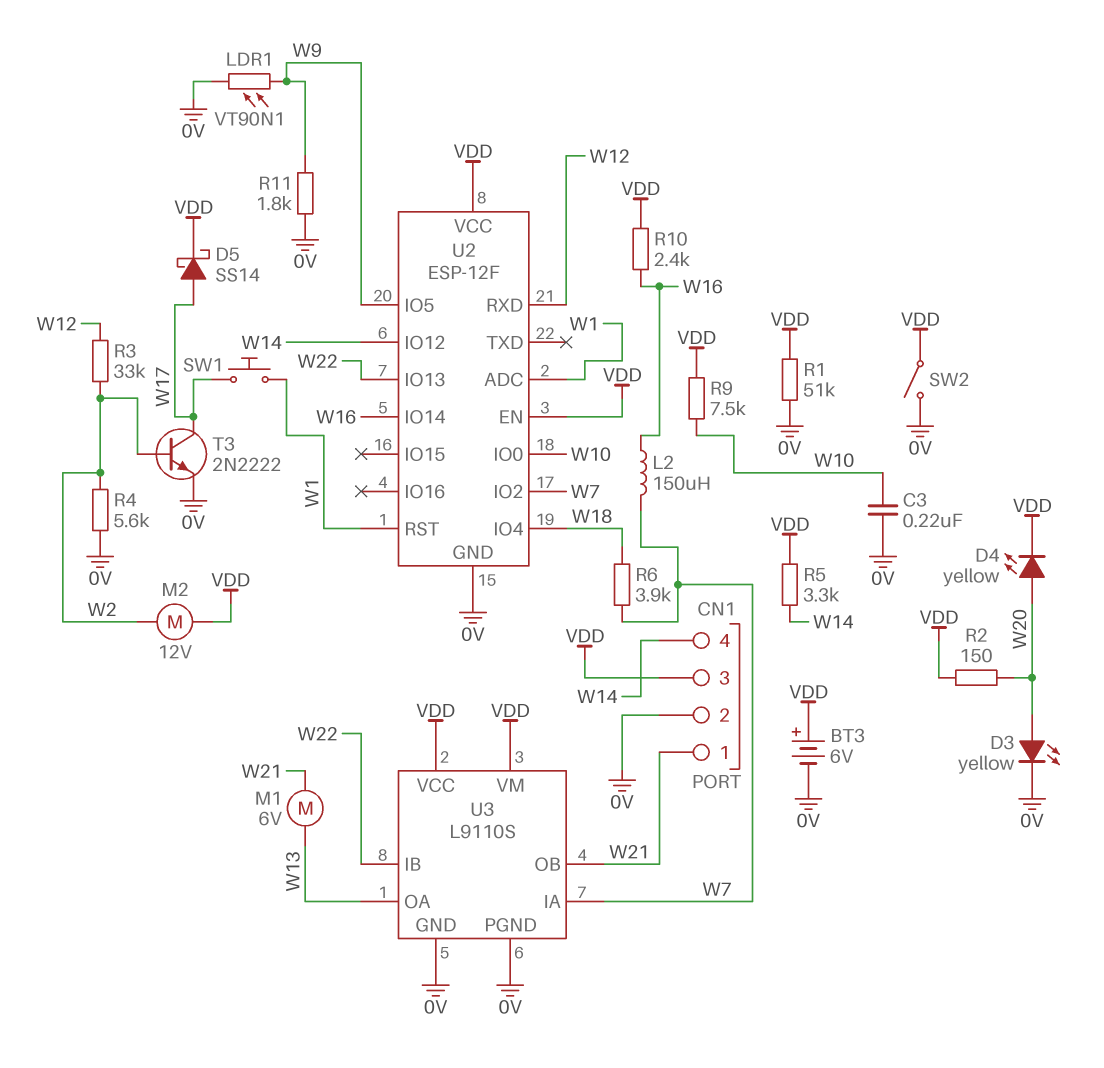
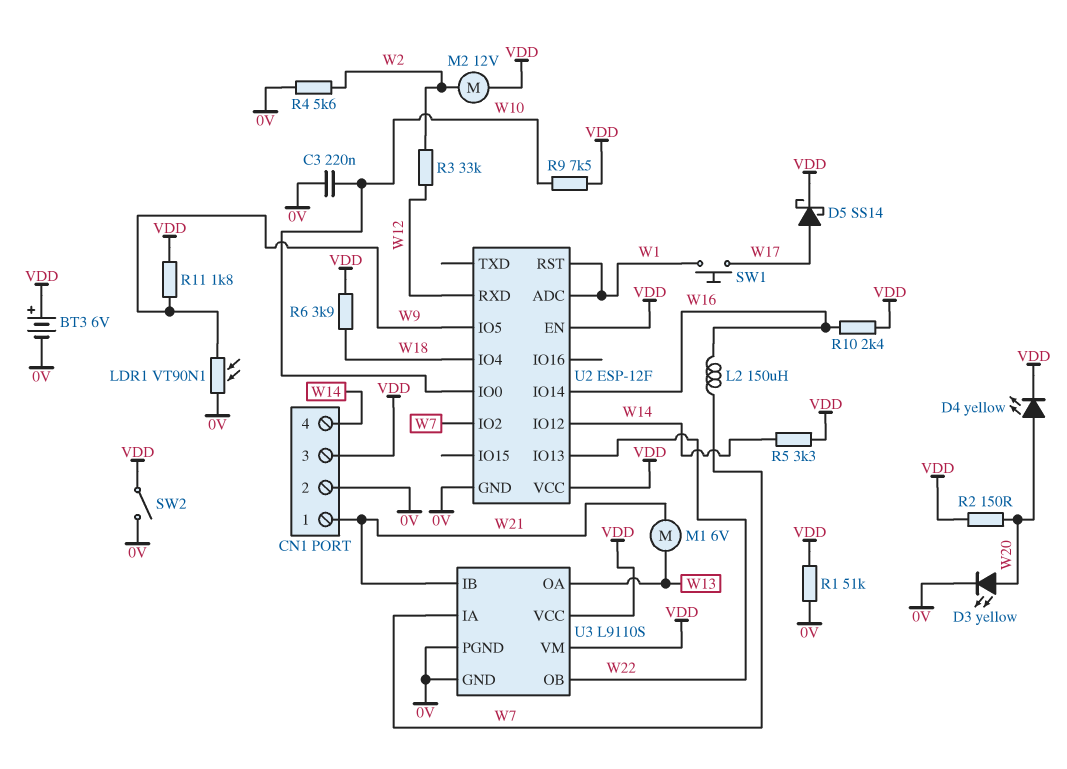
R6: 3.9k (W7, W18) -> 3.9k (VDD, W18)
R11: 1.8k (0V, W9) -> 1.8k (VDD, W9)
T3: NPN 2N2222 (B W2, C W17, E 0V) -> none
U3 pin IB: W22 -> W21
U3 pin OB: W21 -> W22

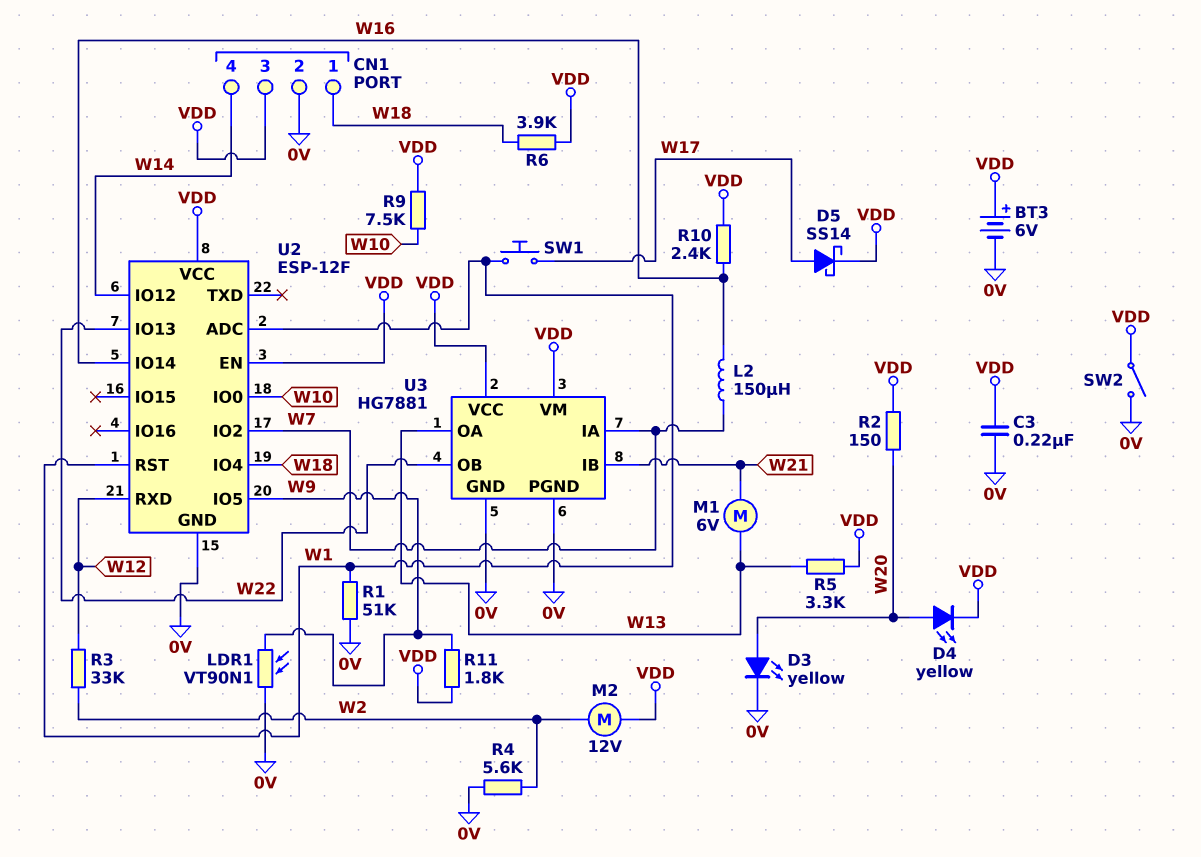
C3: 220nF (0V, W10) -> 220nF (0V, VDD)
CN1 pin 1: W21 -> W18
R1: 51k (0V, VDD) -> 51k (0V, W1)
R5: 3.3k (VDD, W14) -> 3.3k (VDD, W13)
U3: L9110S -> HG7881

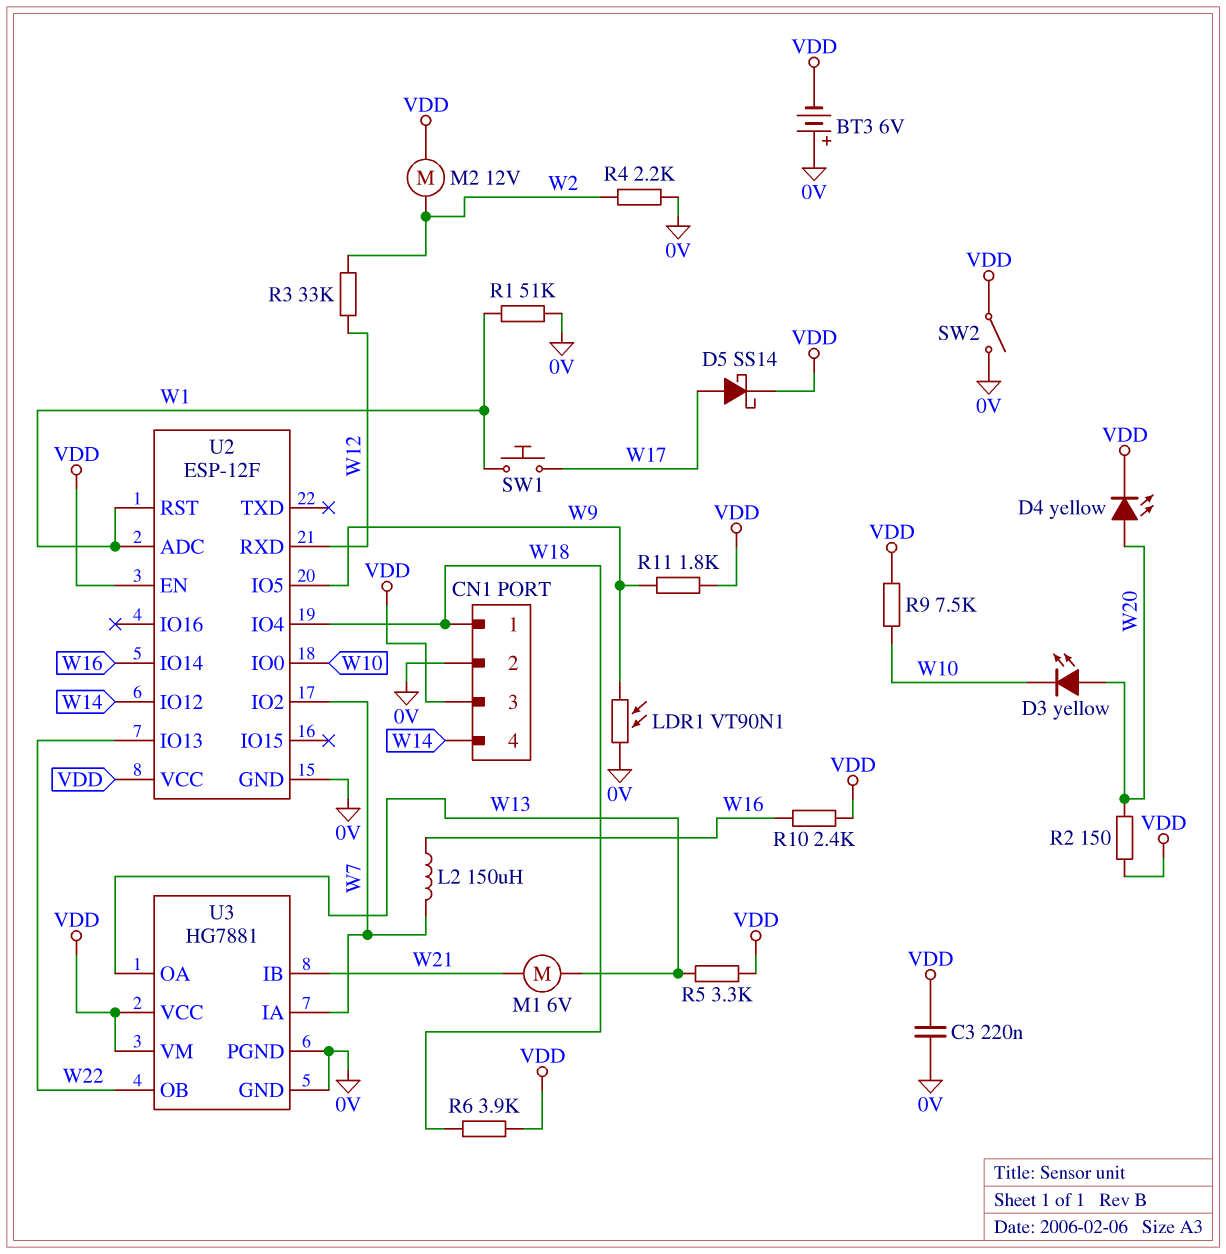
BT3: 6V (plus VDD, minus 0V) -> 6V (plus 0V, minus VDD)
D3: LED yellow (A W20, K 0V) -> LED yellow (A W20, K W10)
R4: 5.6k (0V, W2) -> 2.2k (0V, W2)

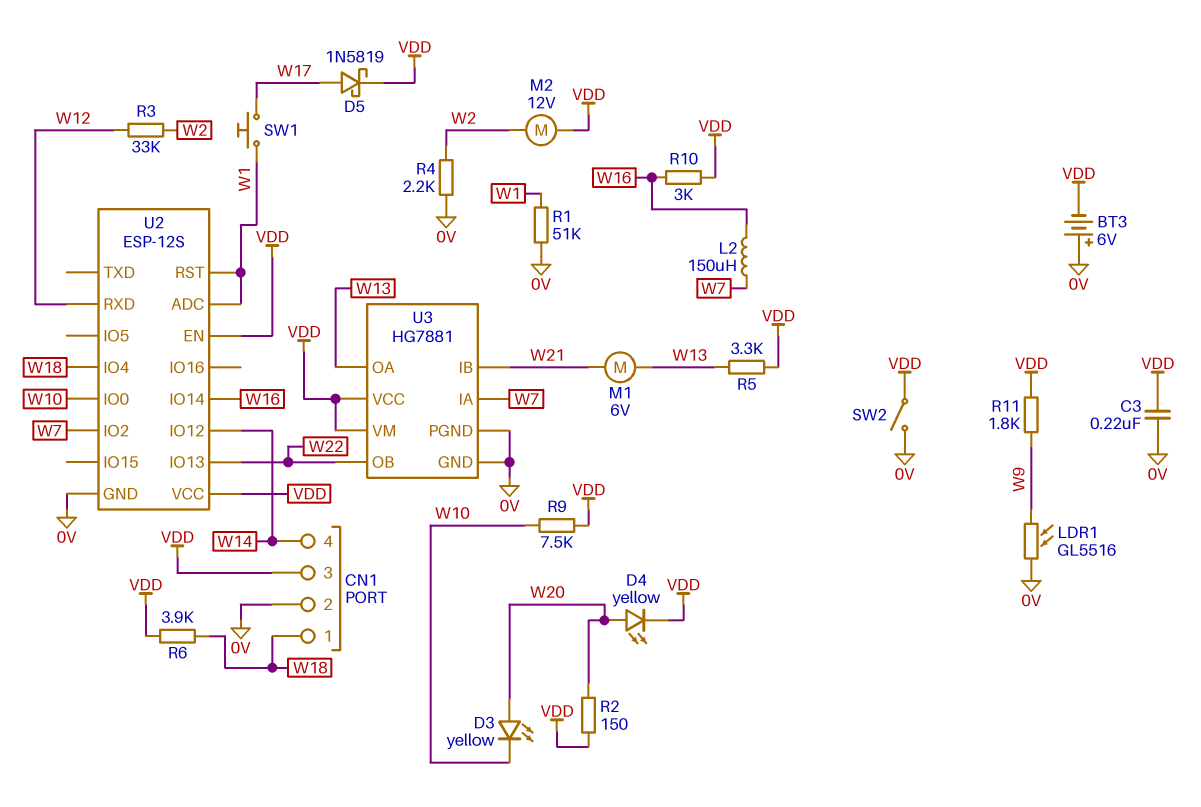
D5: schottky SS14 (A W17, K VDD) -> schottky 1N5819 (A W17, K VDD)
LDR1: VT90N1 (0V, W9) -> GL5516 (0V, W9)
R10: 2.4k (VDD, W16) -> 3k (VDD, W16)
U2: ESP-12F -> ESP-12S
U2 pin IO5: W9 -> none

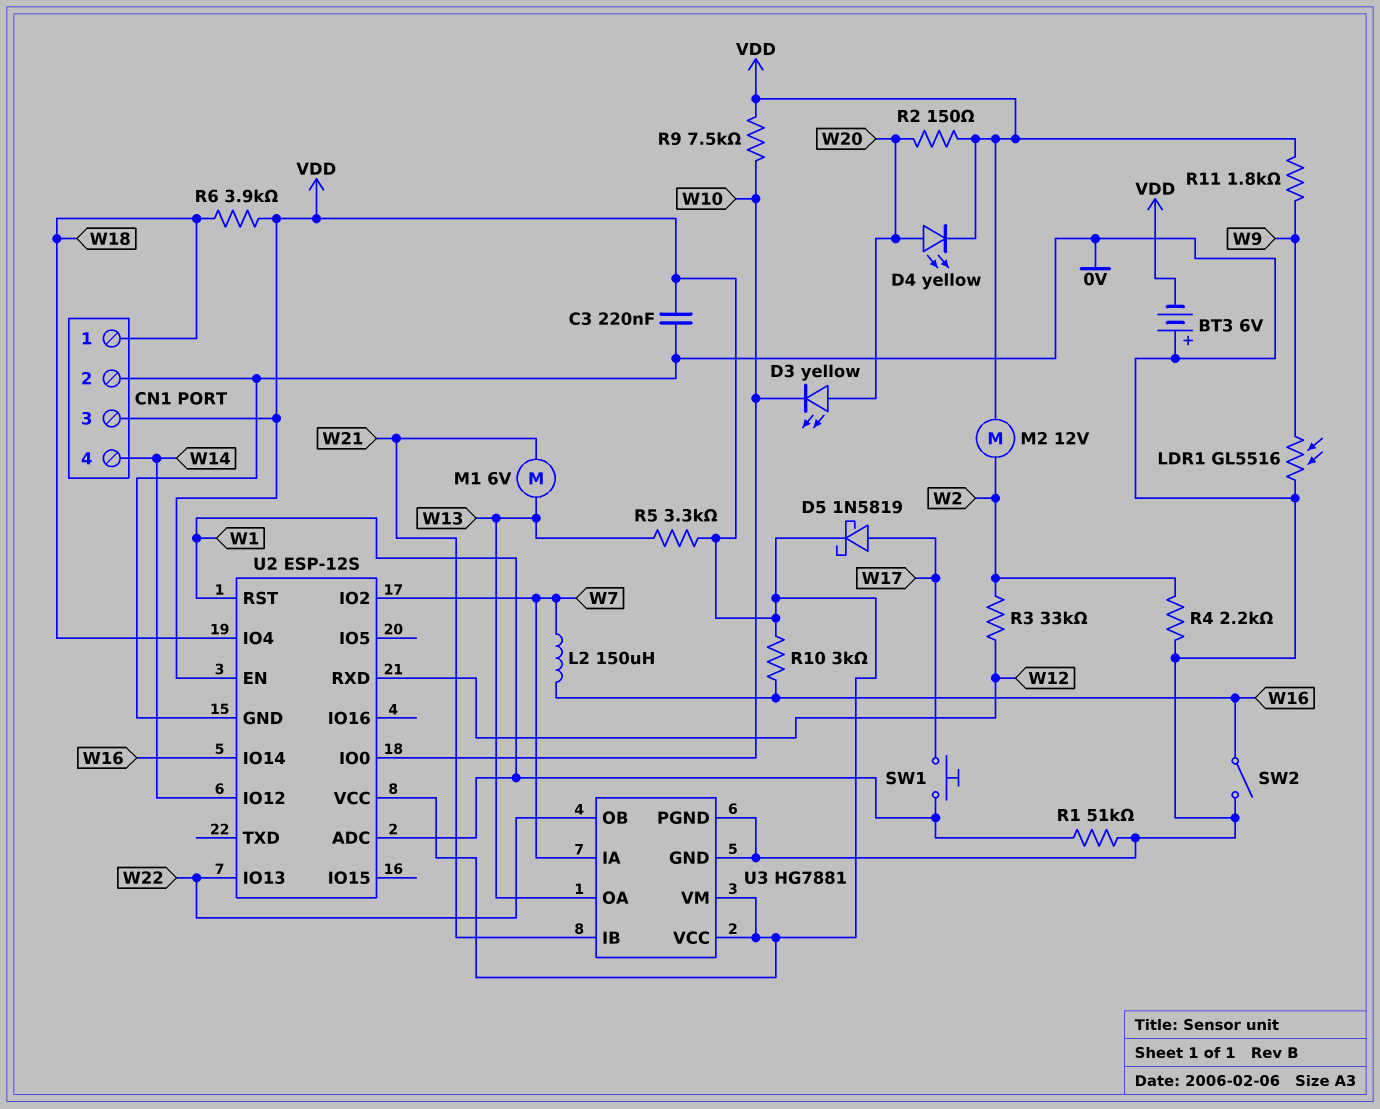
SW2: switch (0V, VDD) -> switch (0V, W16)

